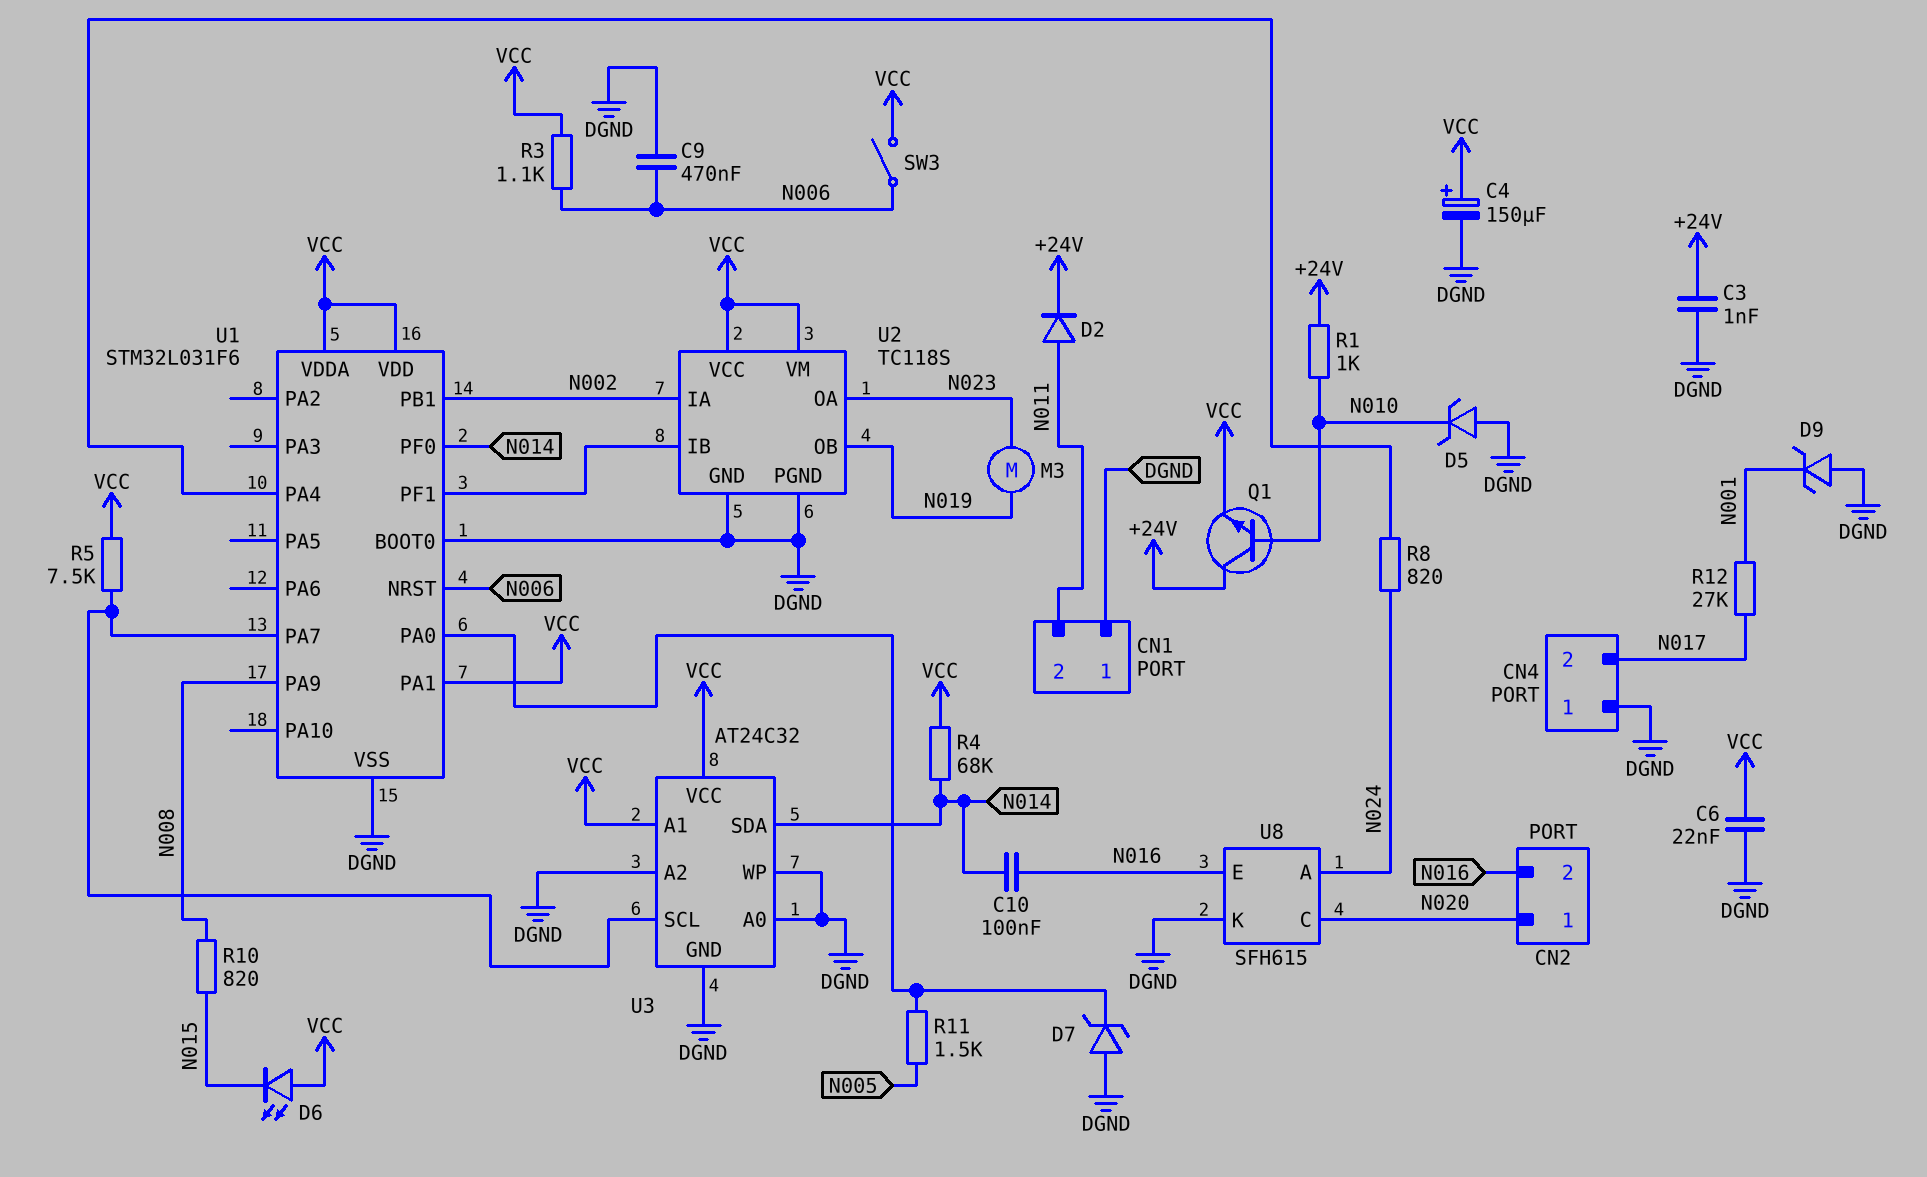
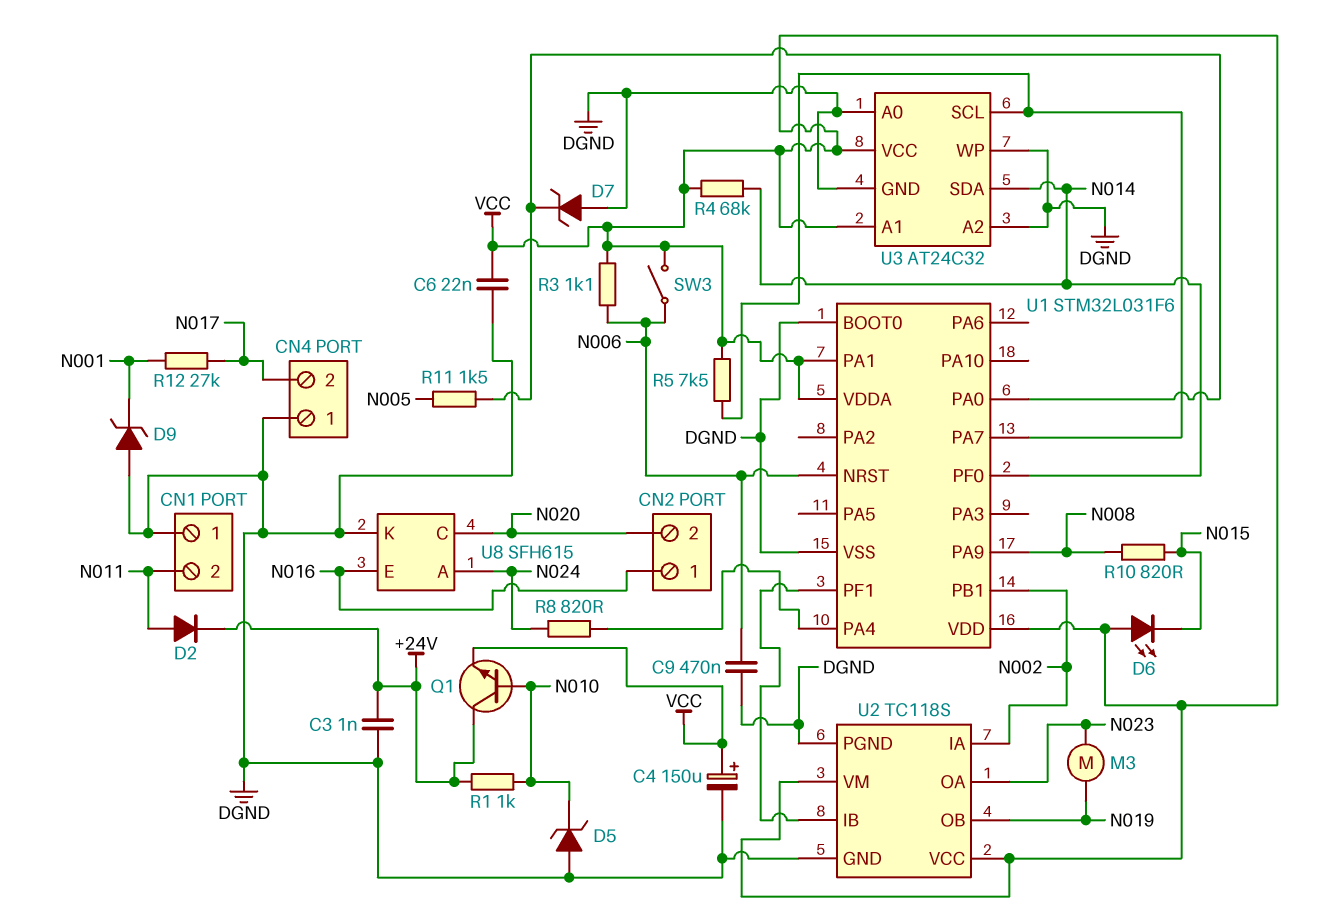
C10: 100nF (N014, N016) -> none
CN2 pin 1: N020 -> N016
CN2 pin 2: N016 -> N020

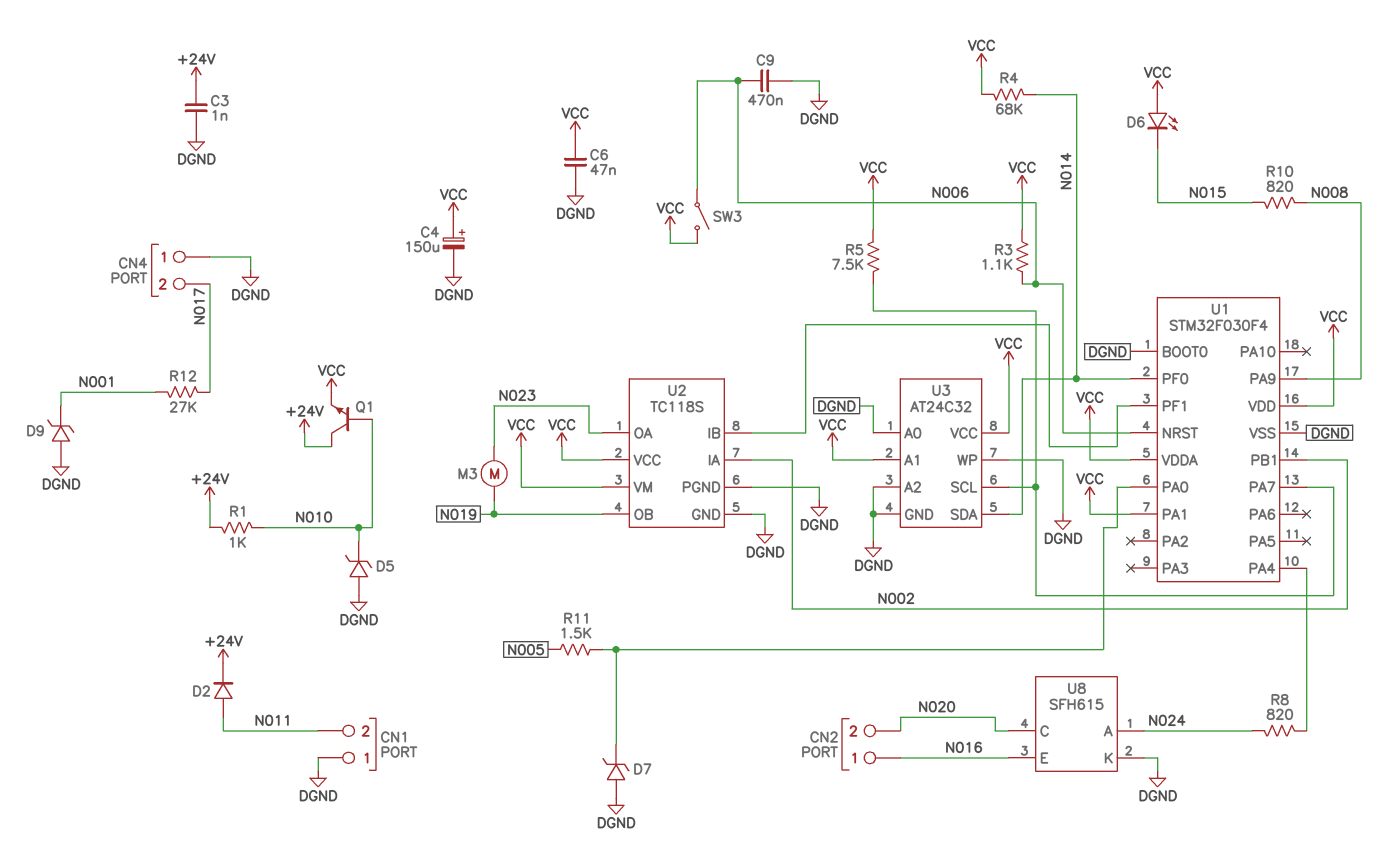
C6: 22nF (DGND, VCC) -> 47nF (DGND, VCC)
U1: STM32L031F6 -> STM32F030F4

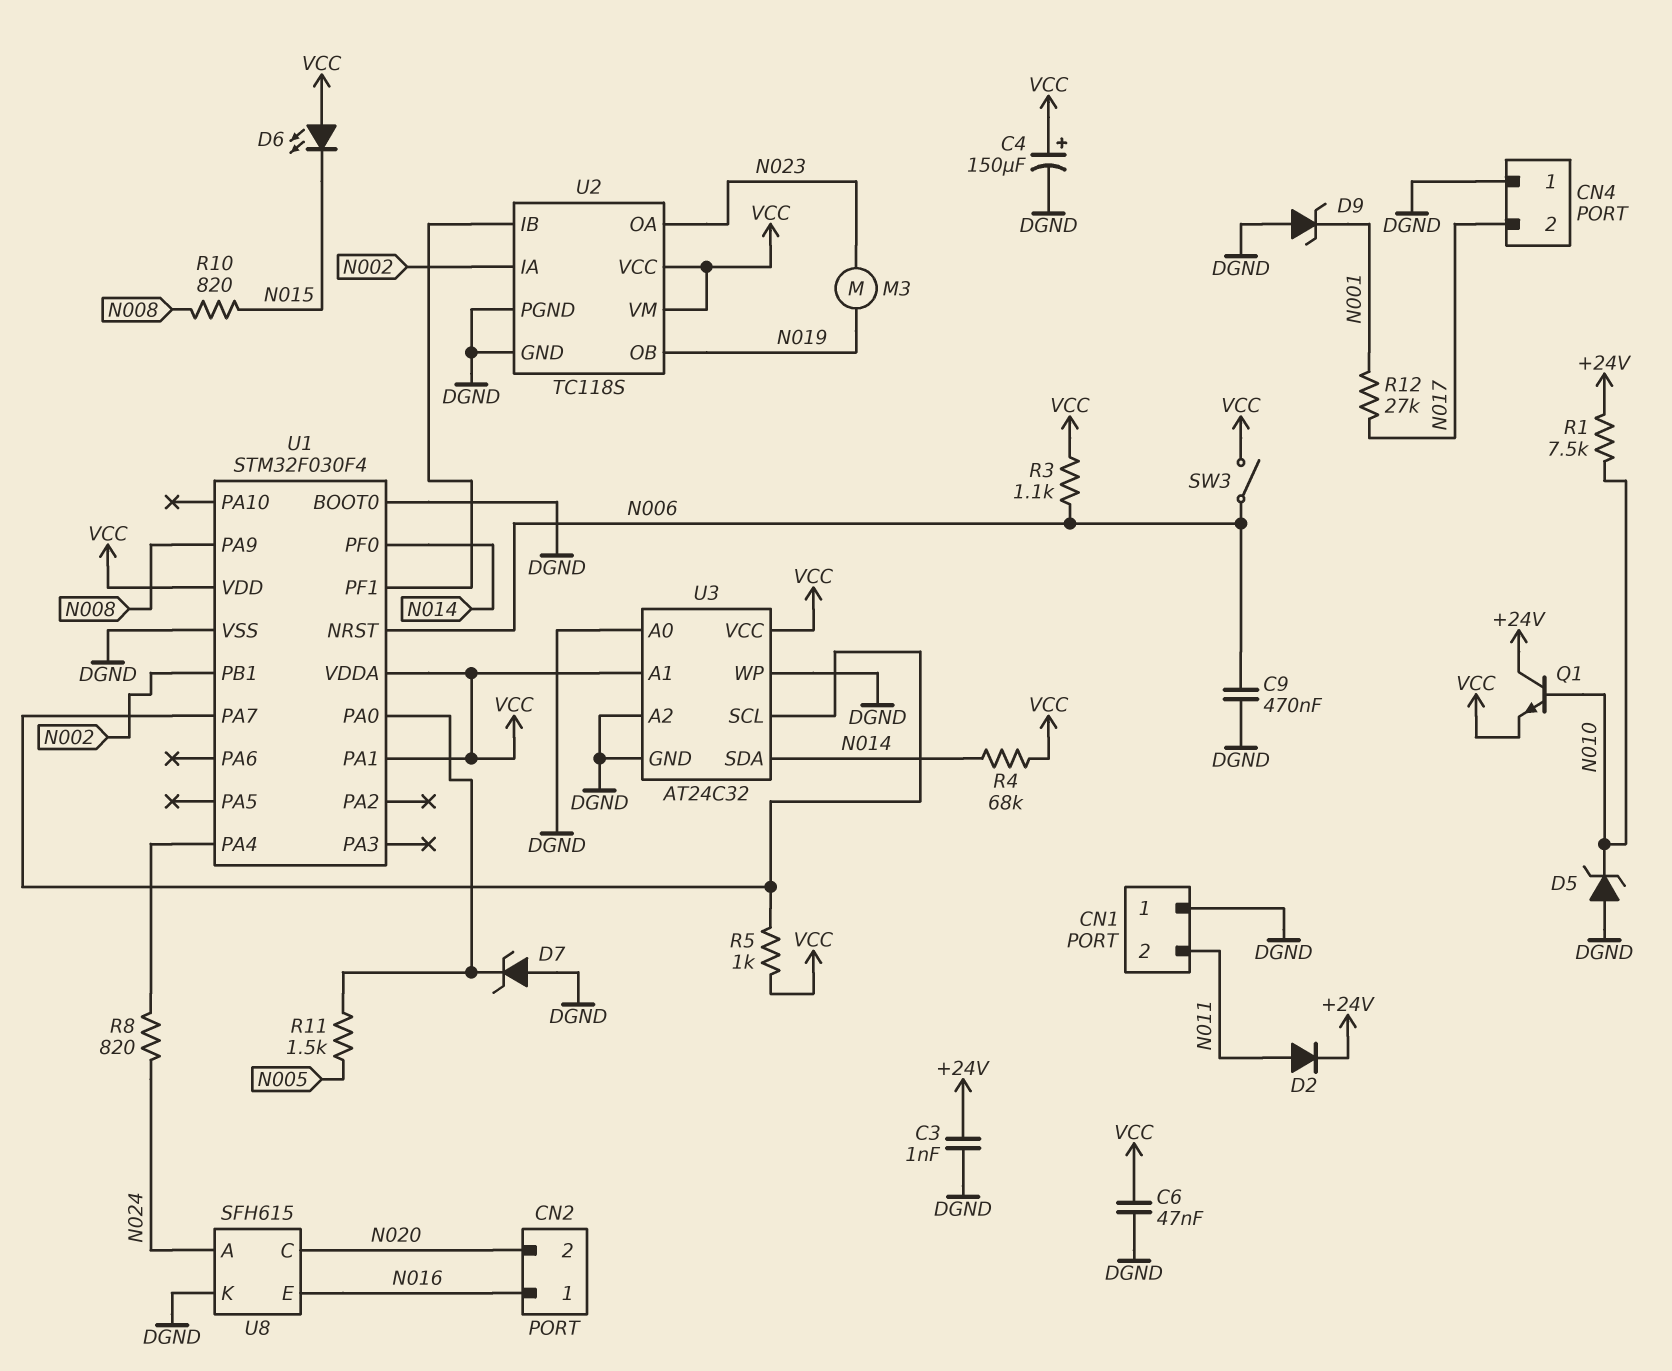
R1: 1k (+24V, N010) -> 7.5k (+24V, N010)
R5: 7.5k (U1/PA7, VCC) -> 1k (U1/PA7, VCC)

